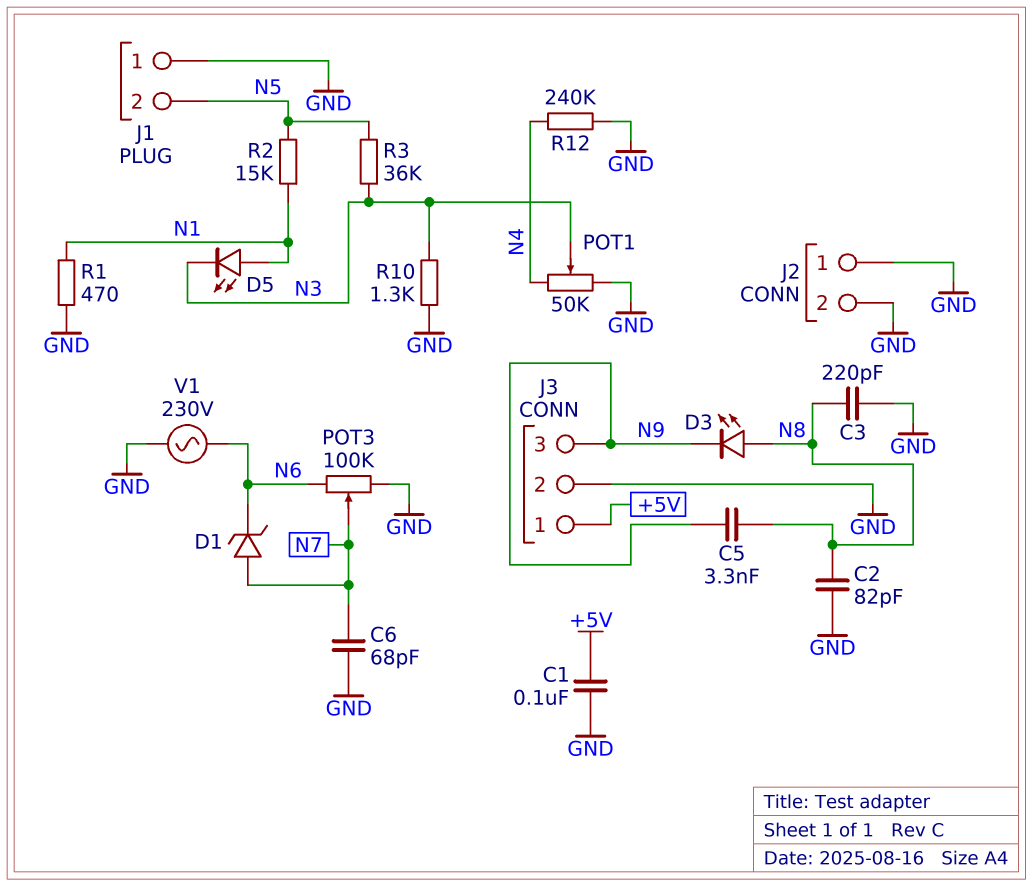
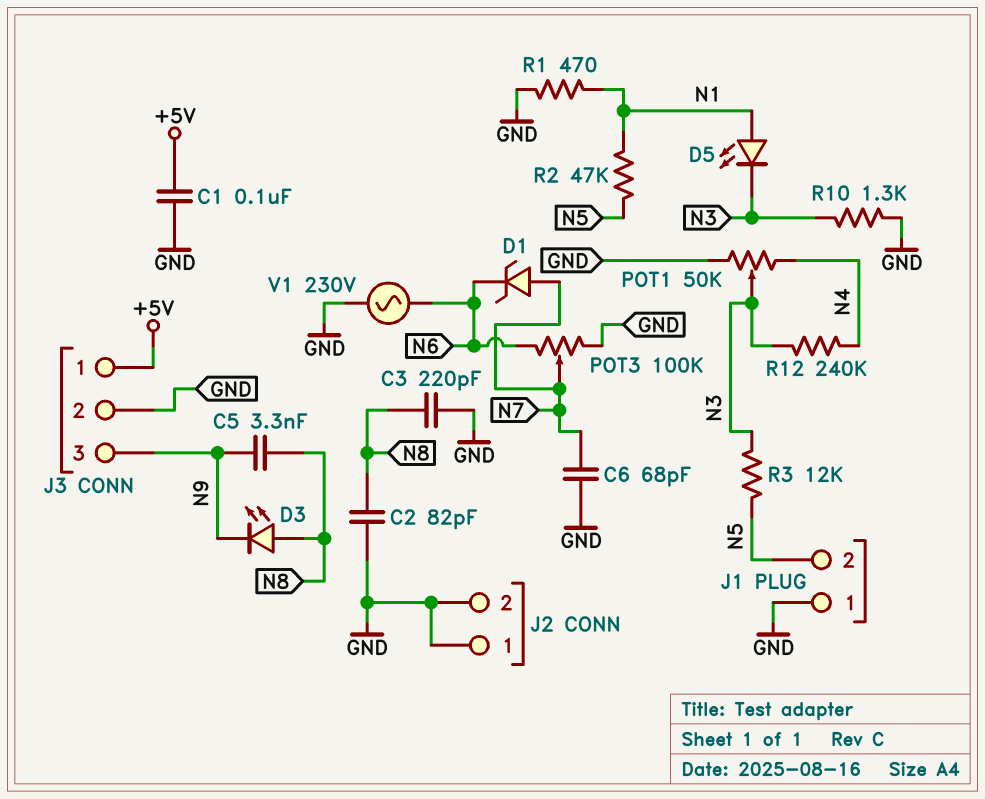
R2: 15k (N1, N5) -> 47k (N1, N5)
R3: 36k (N3, N5) -> 12k (N3, N5)
R12: 240k (GND, N4) -> 240k (N3, N4)

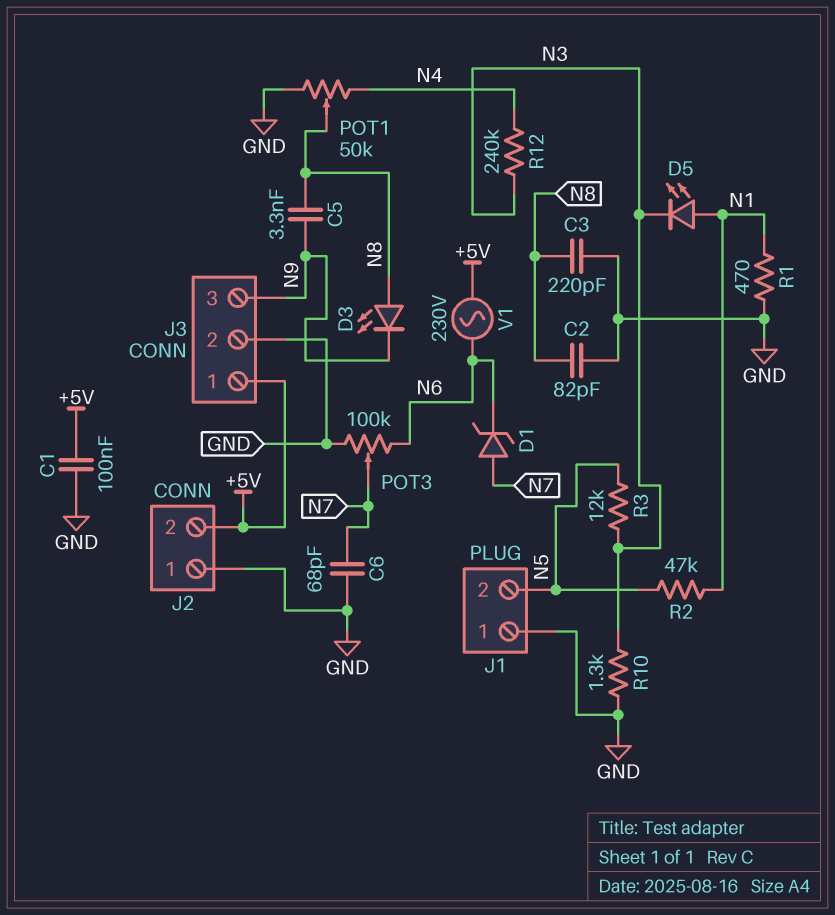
J2 pin 2: GND -> +5V
POT1: 50k (GND, N4, wiper N3) -> 50k (GND, N4, wiper N8)
V1: AC 230V (GND, N6) -> AC 230V (+5V, N6)

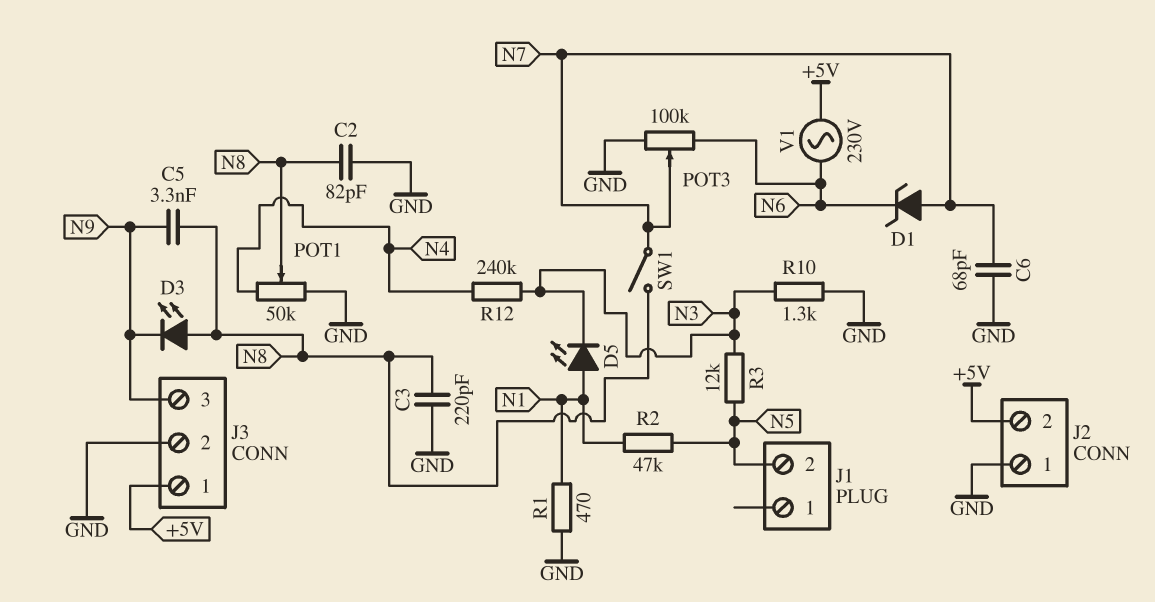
C1: 100nF (+5V, GND) -> none
J1 pin 1: GND -> none
SW1: none -> switch (N7, N8)

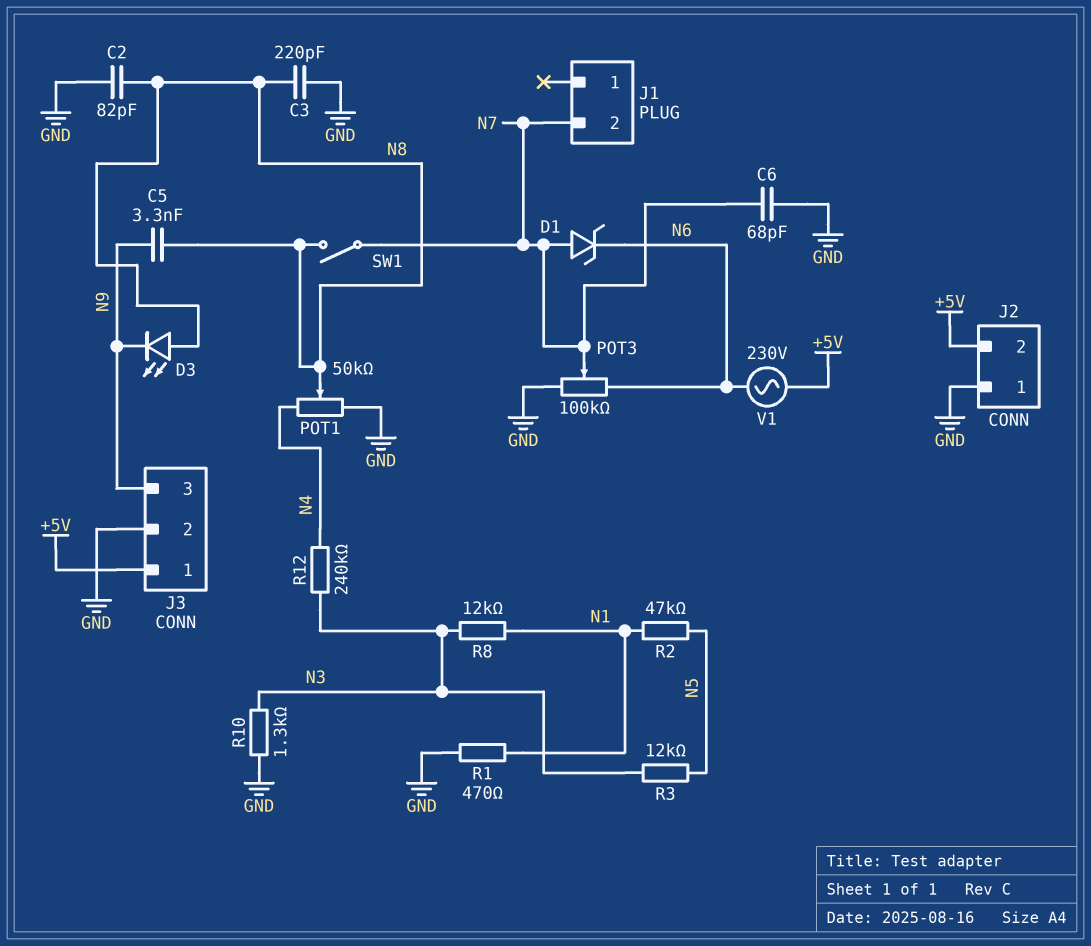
D5: LED (A N1, K N3) -> none
J1 pin 2: N5 -> N7
R8: none -> 12k (N1, N3)

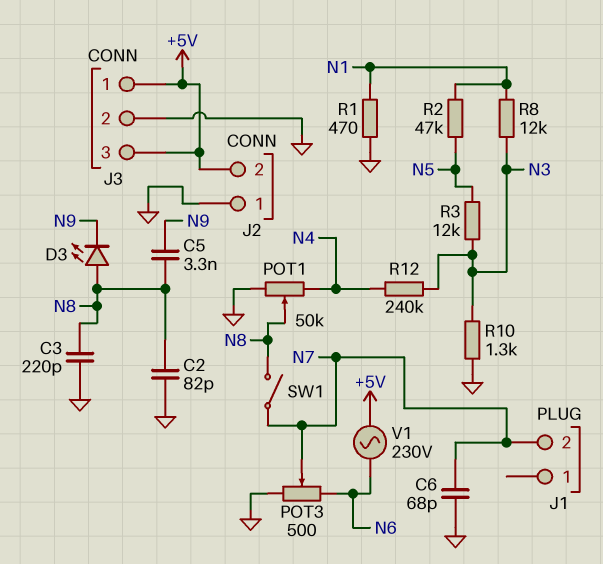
D1: zener (A N7, K N6) -> none
J3 pin 3: N9 -> +5V
POT3: 100k (GND, N6, wiper N7) -> 500 (GND, N6, wiper N7)

